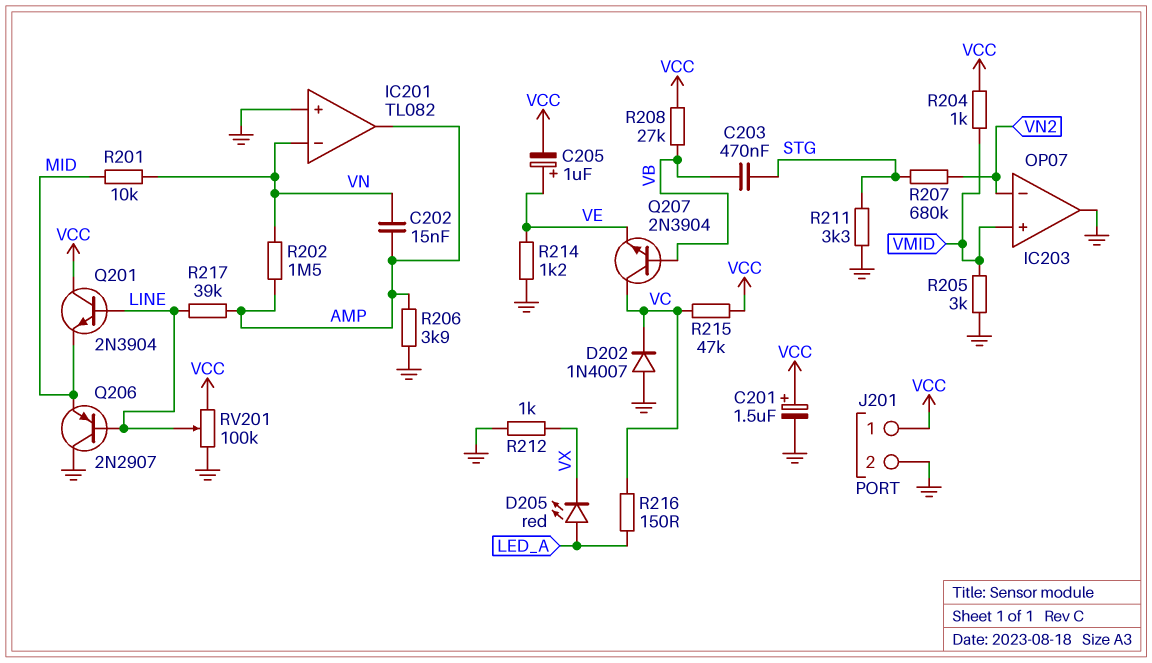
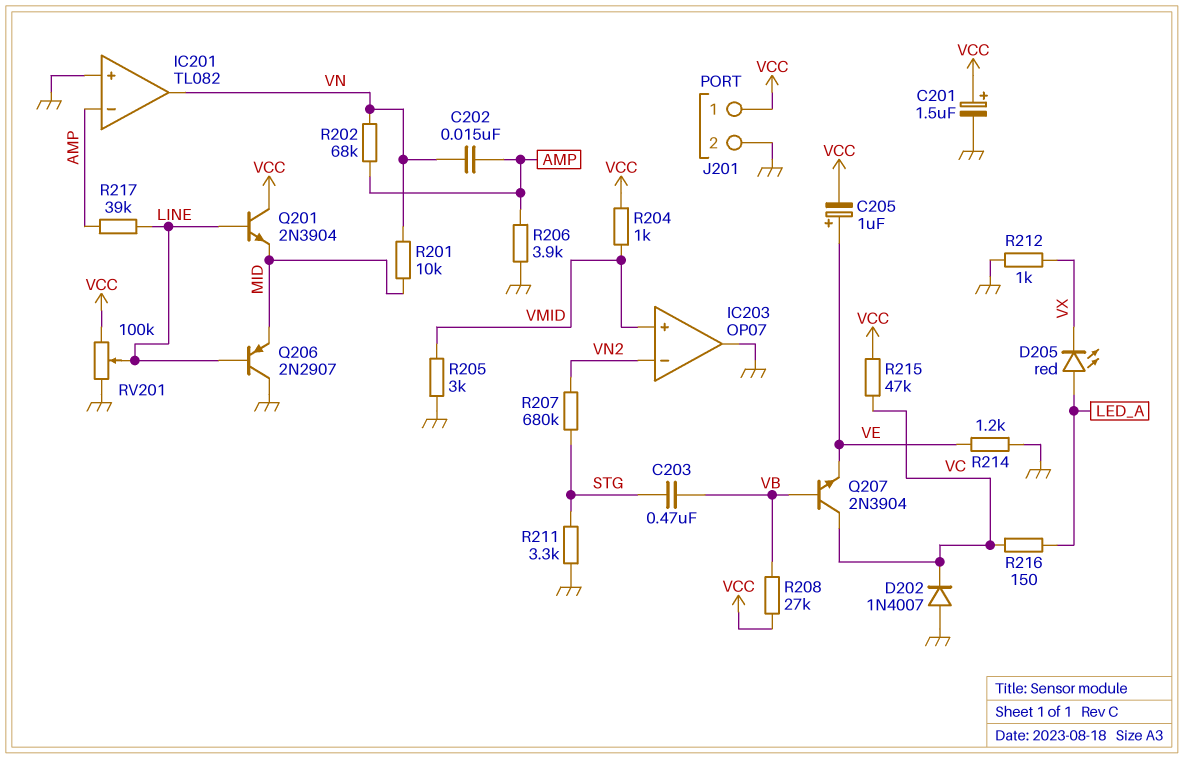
IC201 pin in-: VN -> AMP
IC201 pin out: AMP -> VN
R202: 1.5M (AMP, VN) -> 68k (AMP, VN)

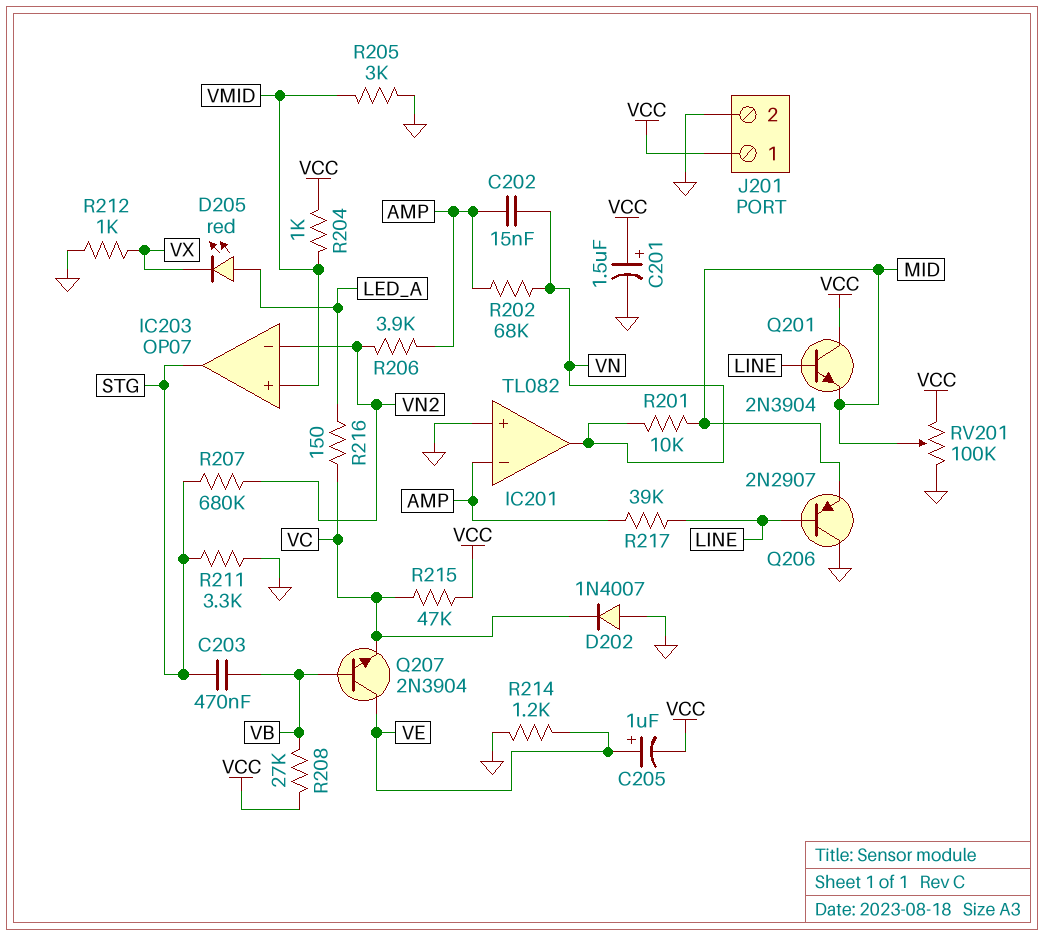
IC203 pin out: GND -> STG
Q207: NPN 2N3904 (B VB, C VC, E VE) -> NPN 2N3904 (B VB, C VE, E VC)
R206: 3.9k (AMP, GND) -> 3.9k (AMP, VN2)
RV201: 100k (GND, VCC, wiper LINE) -> 100k (GND, VCC, wiper MID)

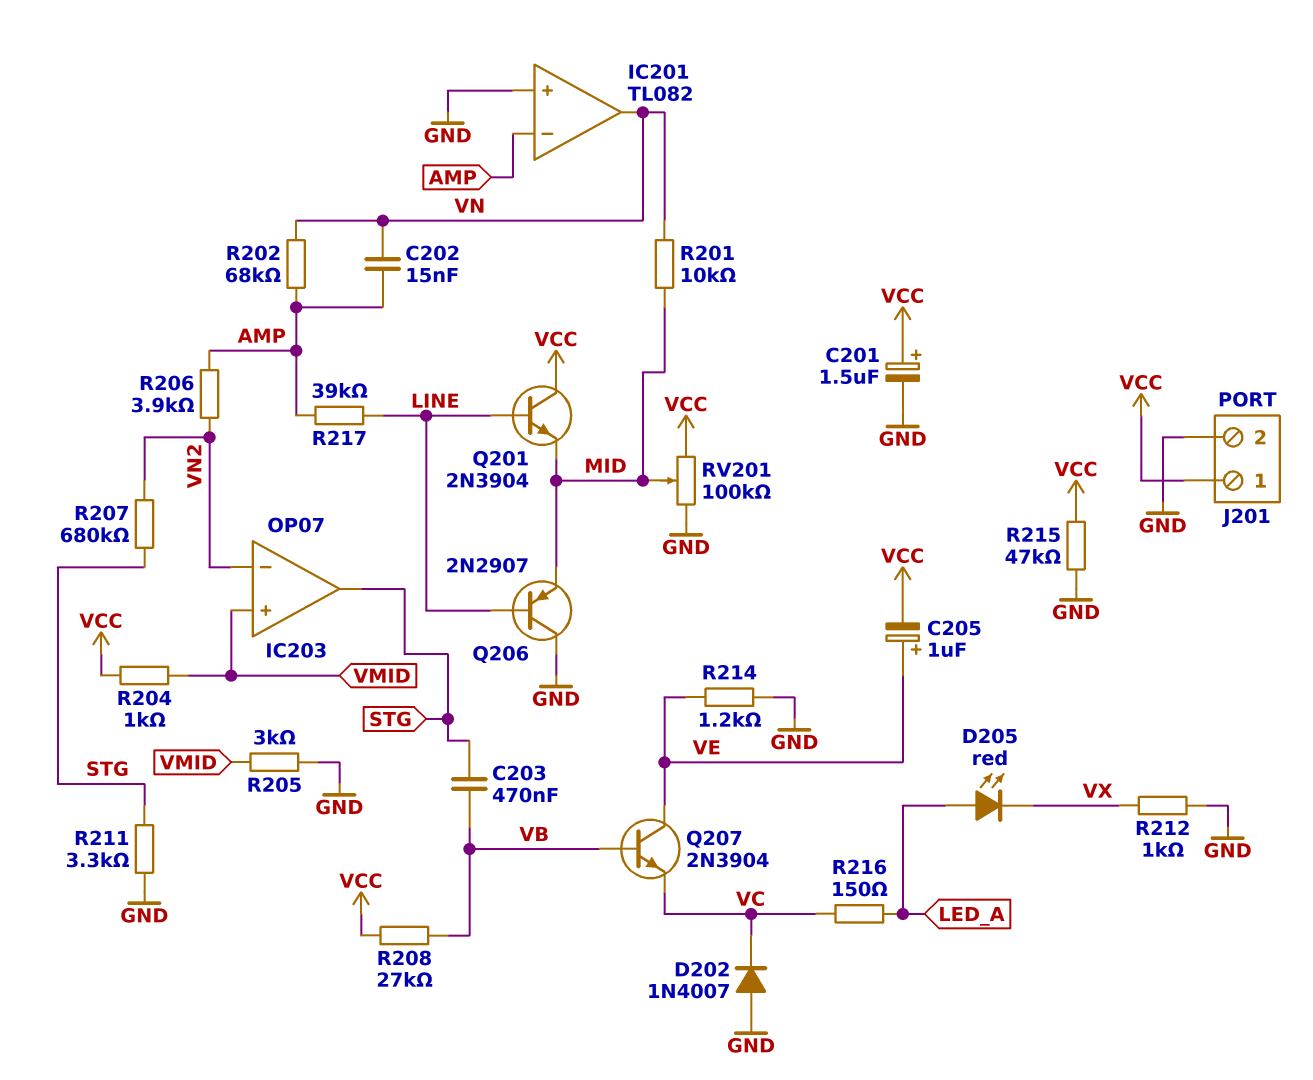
R215: 47k (VC, VCC) -> 47k (GND, VCC)

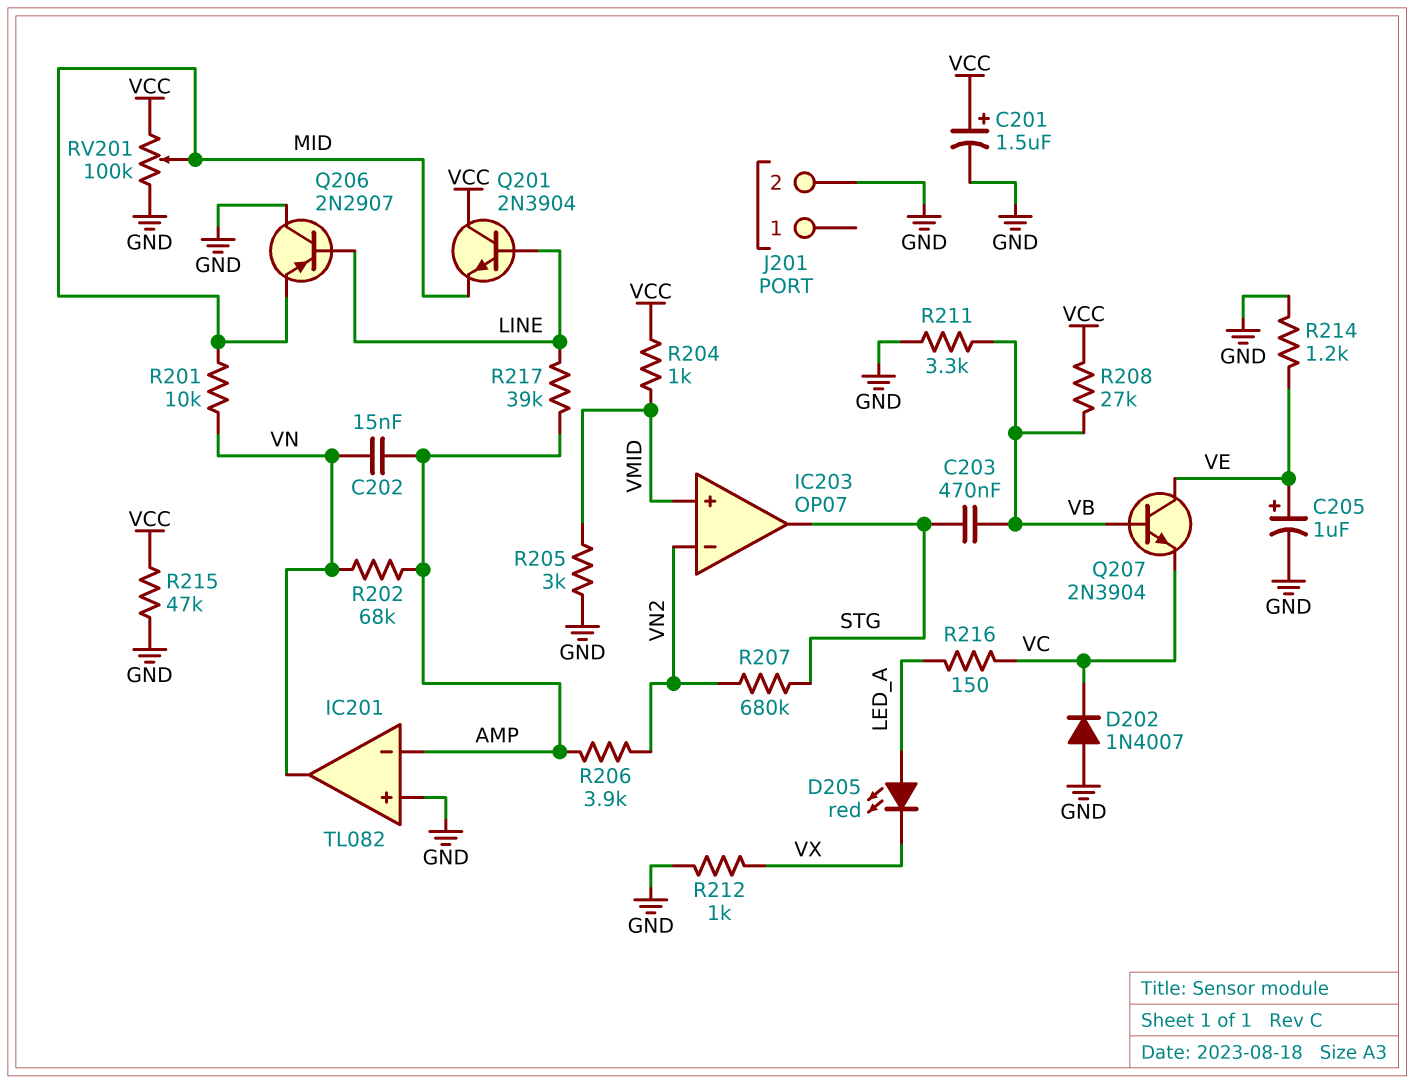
C205: 1uF (plus VE, minus VCC) -> 1uF (plus VE, minus GND)
J201 pin 1: VCC -> none
R211: 3.3k (GND, STG) -> 3.3k (GND, VB)

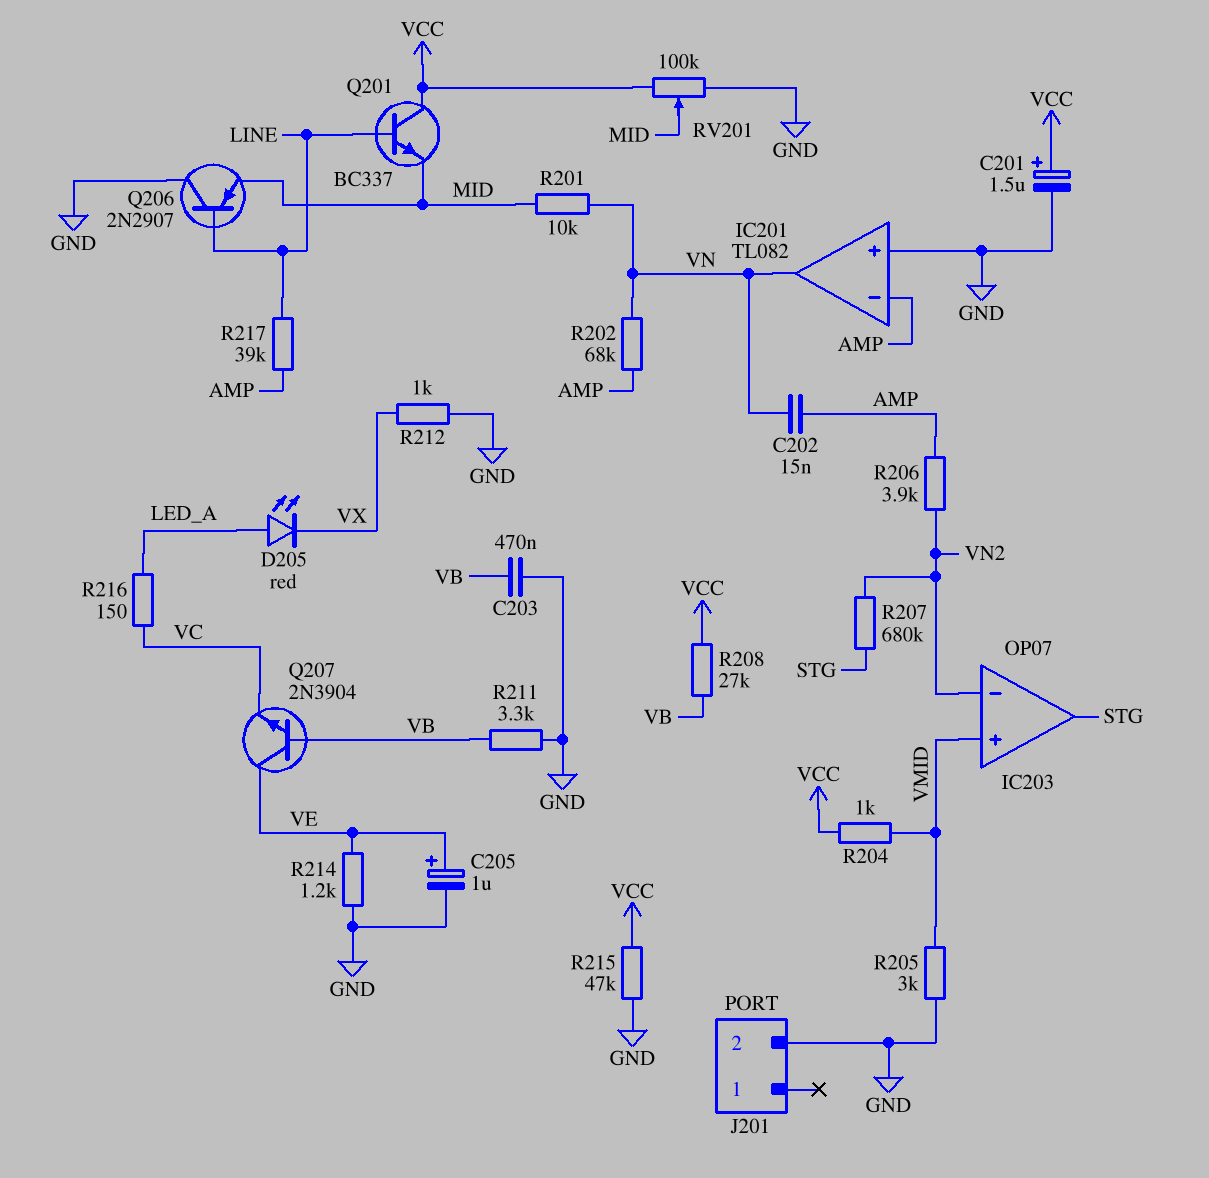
C203: 470nF (STG, VB) -> 470nF (GND, VB)
D202: diode 1N4007 (A GND, K VC) -> none
Q201: NPN 2N3904 (B LINE, C VCC, E MID) -> NPN BC337 (B LINE, C VCC, E MID)

